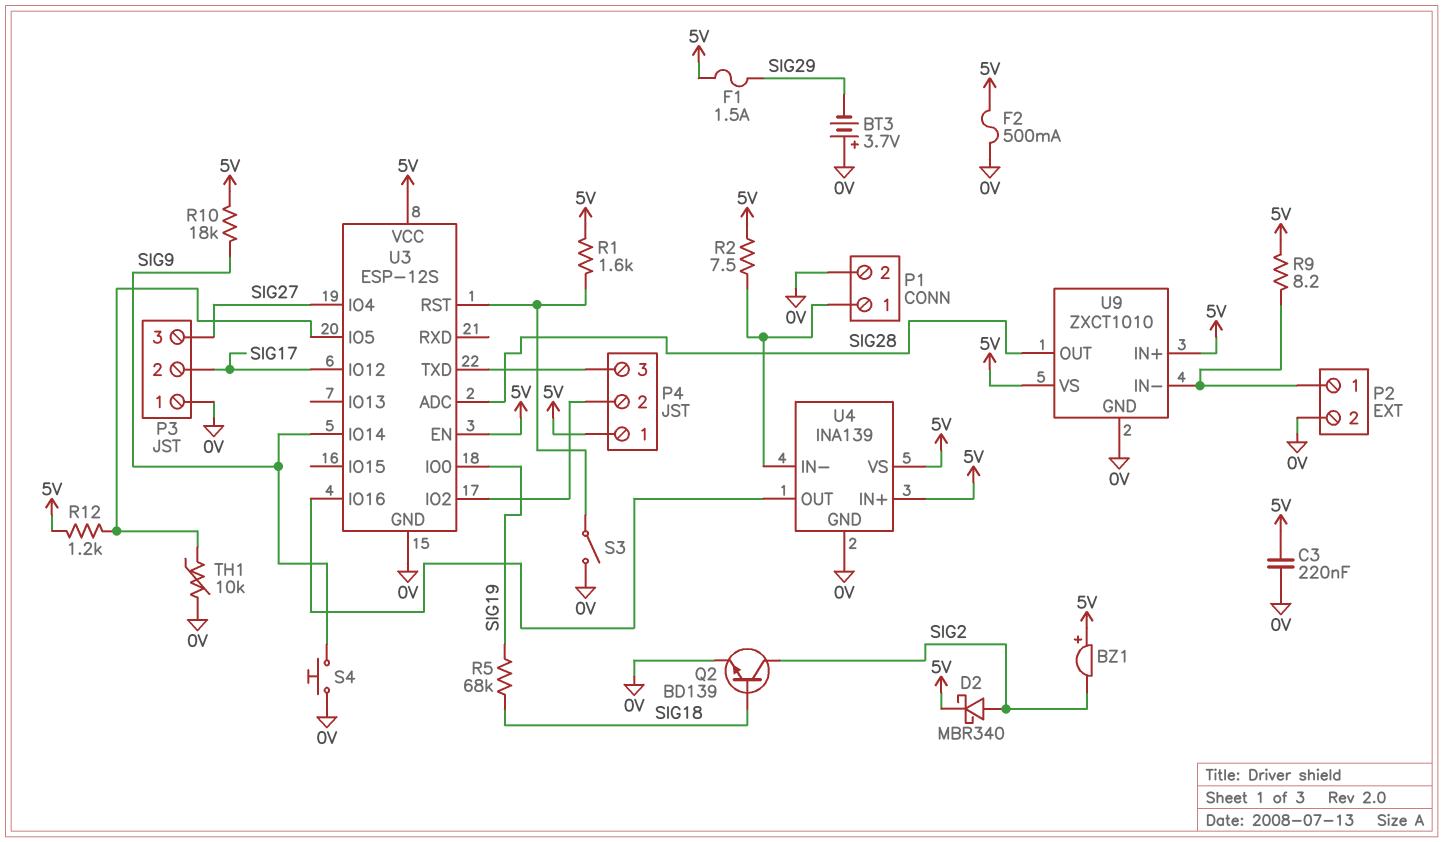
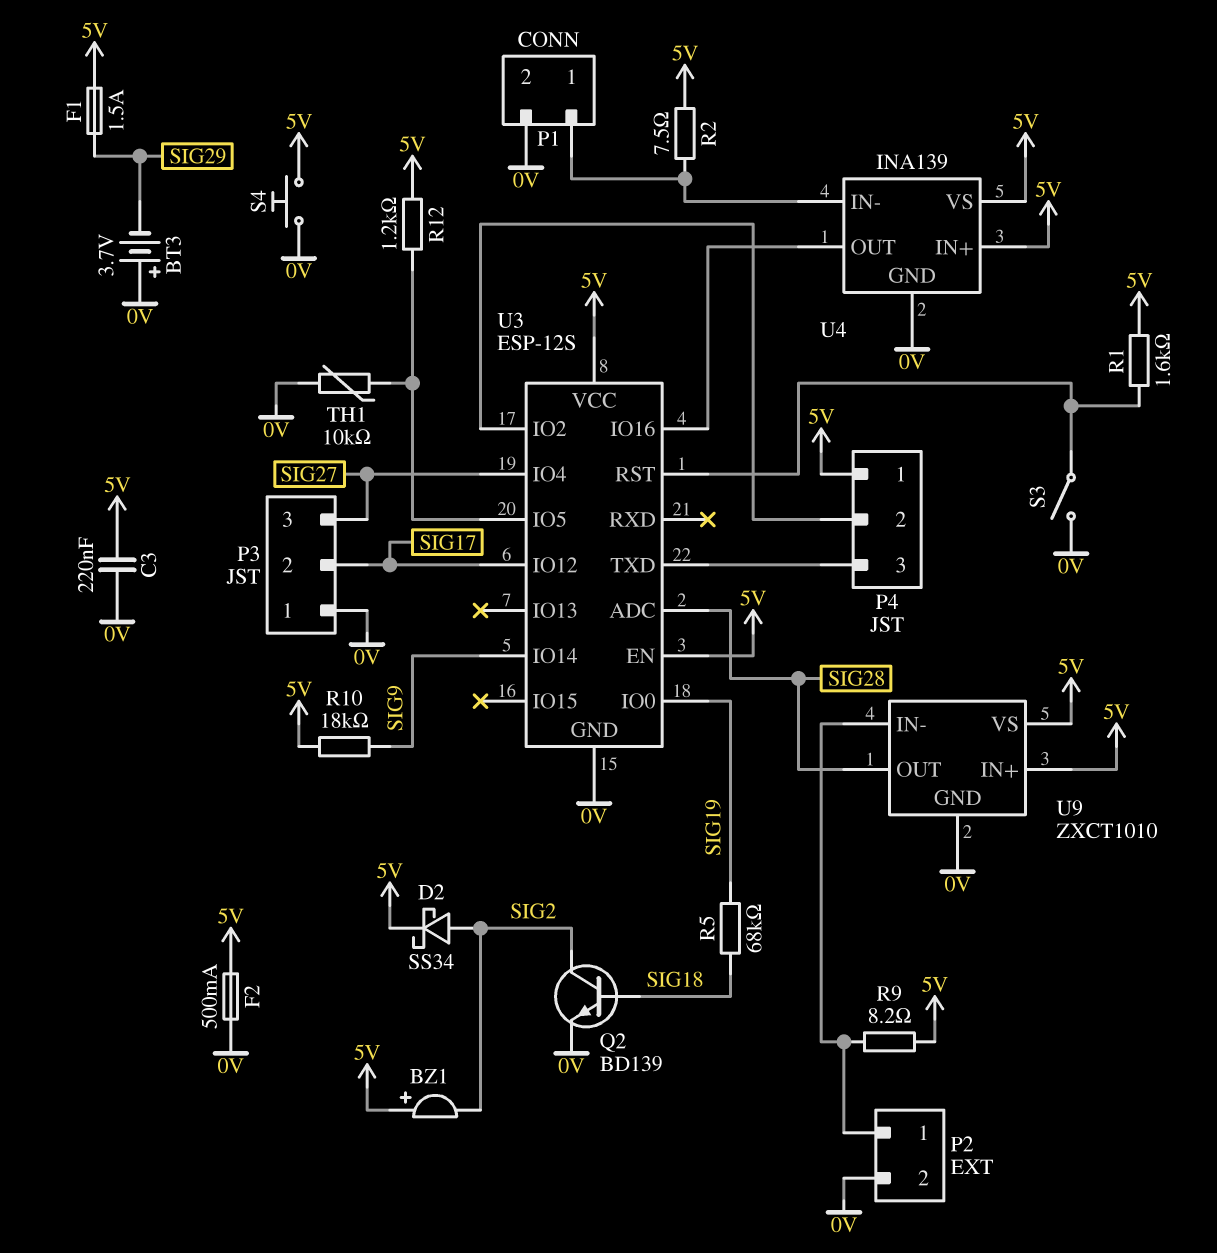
D2: schottky MBR340 (A SIG2, K 5V) -> schottky SS34 (A SIG2, K 5V)
S4: button (0V, SIG9) -> button (0V, 5V)

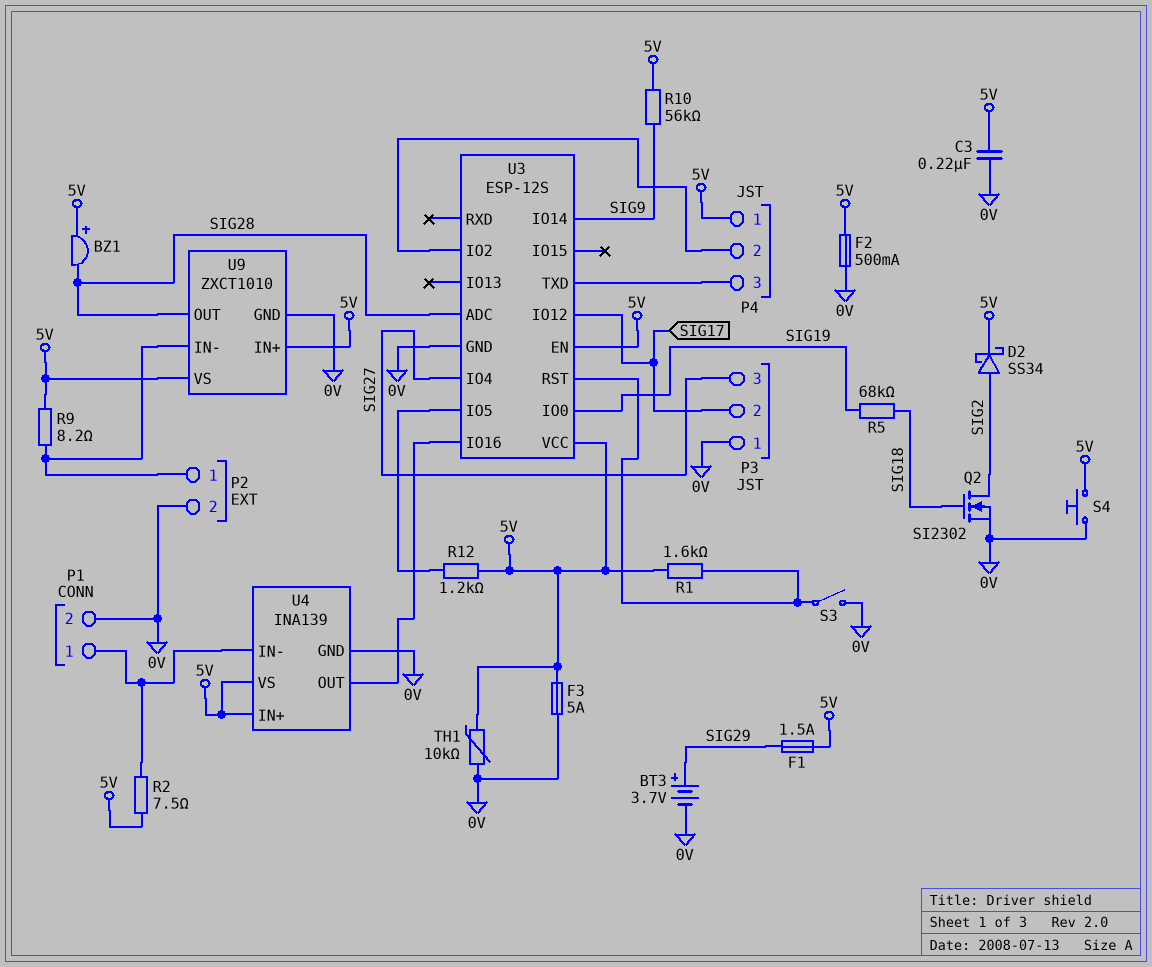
BT3: 3.7V (plus 0V, minus SIG29) -> 3.7V (plus SIG29, minus 0V)
BZ1: buzzer (plus 5V, minus SIG2) -> buzzer (plus 5V, minus SIG28)
F3: none -> 5A (0V, 5V)
Q2: NPN BD139 (B SIG18, C SIG2, E 0V) -> NMOS SI2302 (G SIG18, D SIG2, S 0V)
R10: 18k (5V, SIG9) -> 56k (5V, SIG9)
TH1: 10k (0V, U3/IO5) -> 10k (0V, 5V)

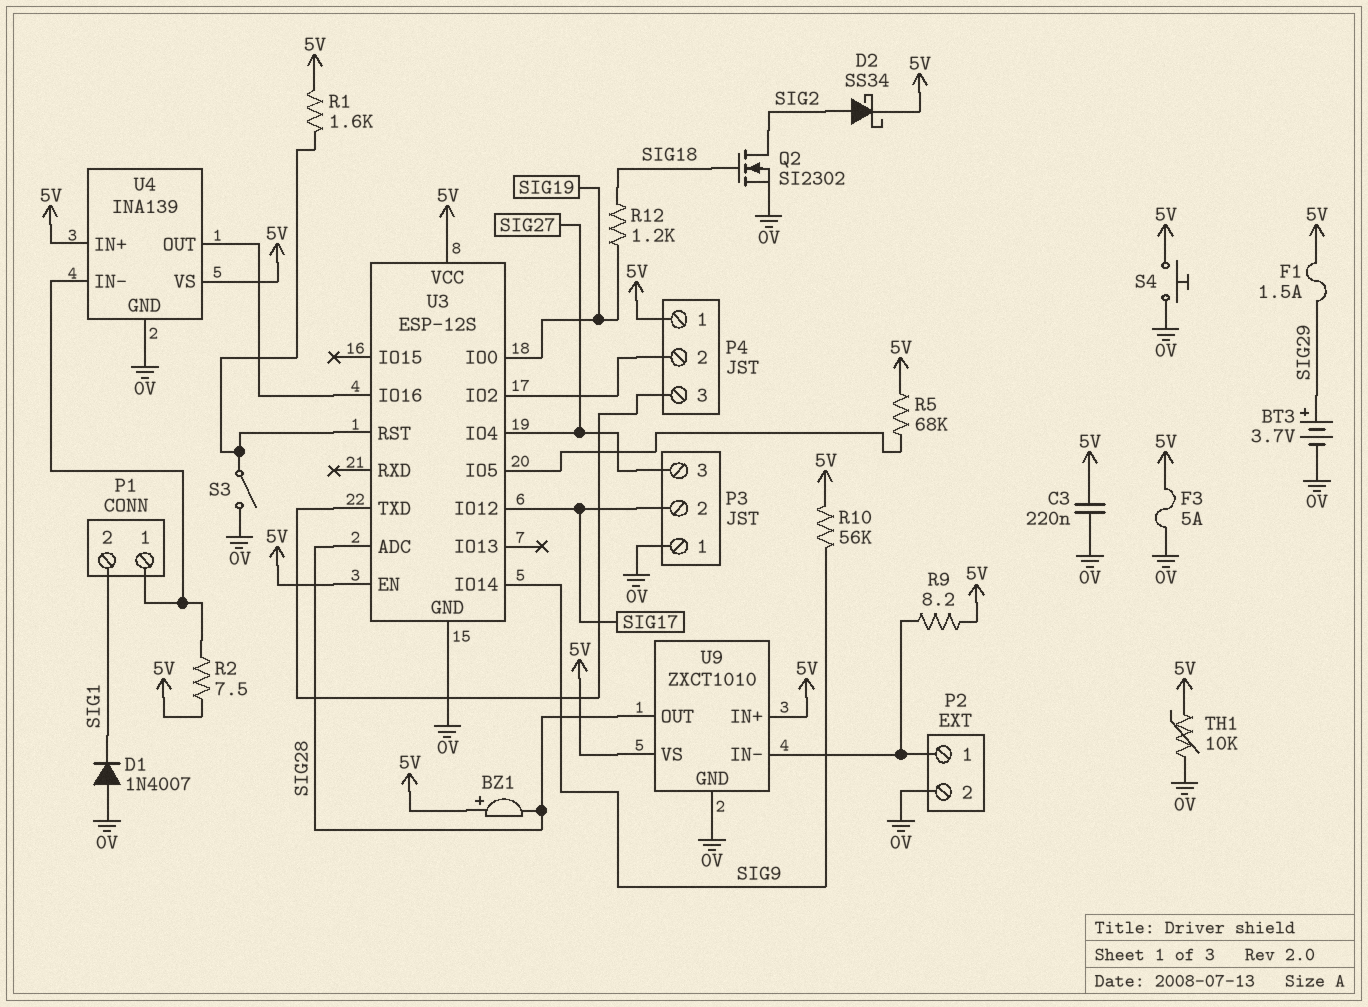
D1: none -> diode 1N4007 (A 0V, K SIG1)
F2: 500mA (0V, 5V) -> none
P1 pin 2: 0V -> SIG1
R5: 68k (SIG18, SIG19) -> 68k (5V, U3/IO5)
R12: 1.2k (5V, U3/IO5) -> 1.2k (SIG18, SIG19)

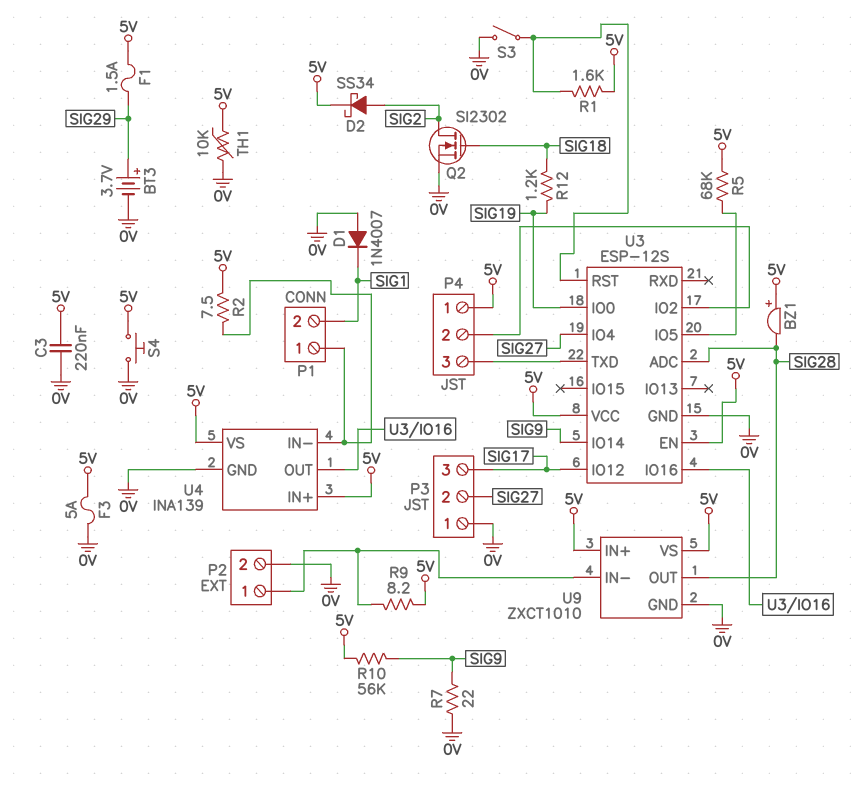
P3 pin 2: SIG17 -> SIG27
P3 pin 3: SIG27 -> SIG17
R7: none -> 22 (0V, SIG9)

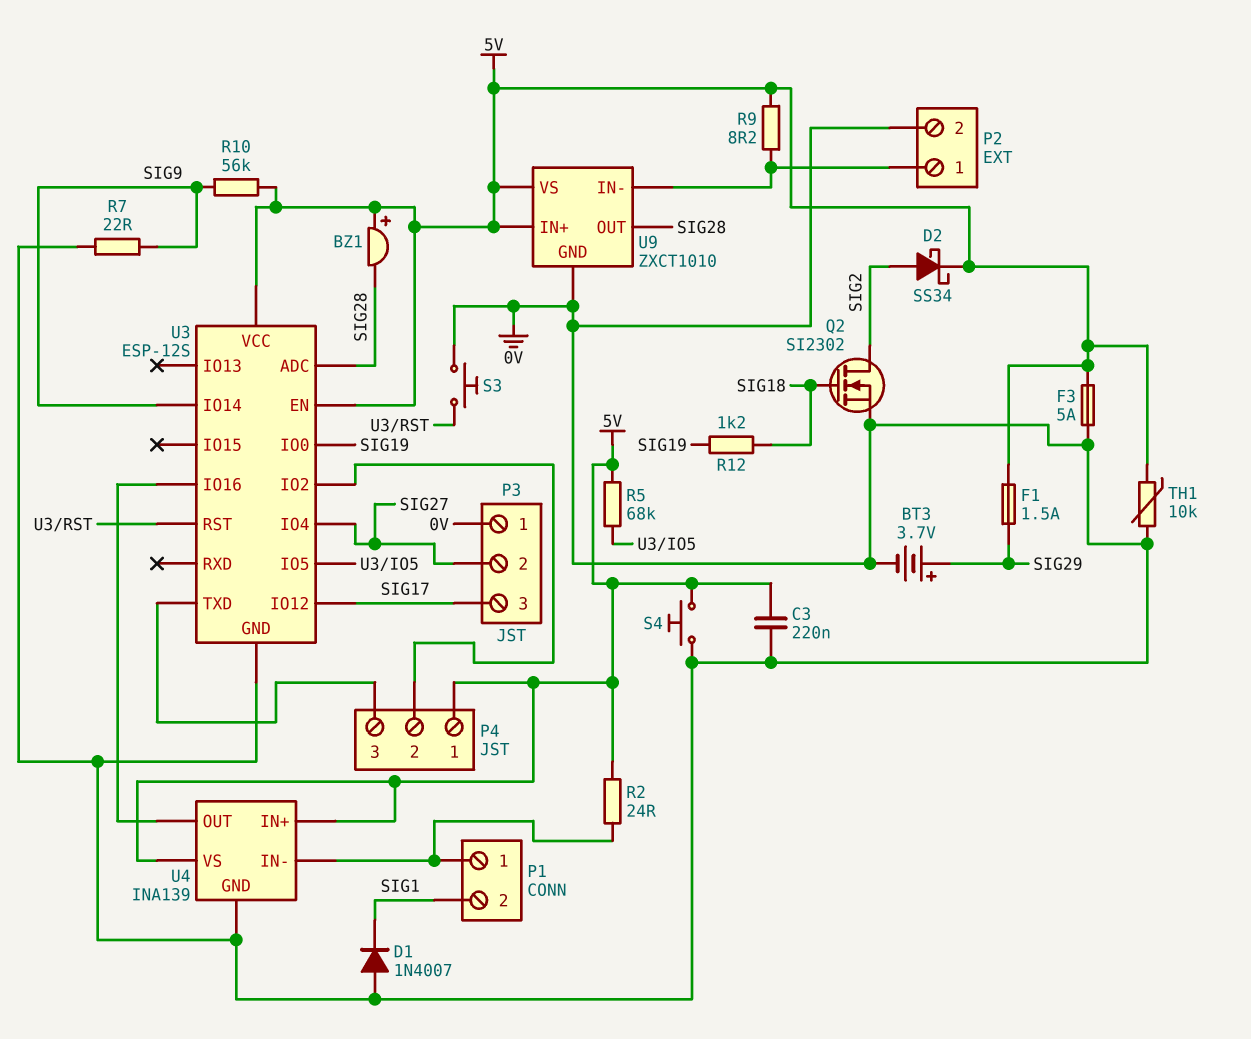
R1: 1.6k (5V, U3/RST) -> none
R2: 7.5 (5V, P1/1) -> 24 (5V, P1/1)
S3: switch (0V, U3/RST) -> button (0V, U3/RST)

